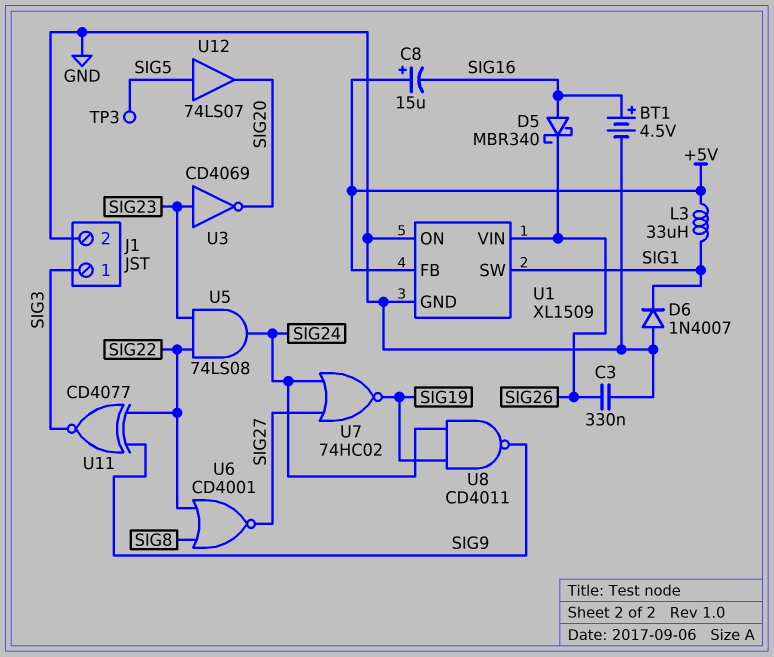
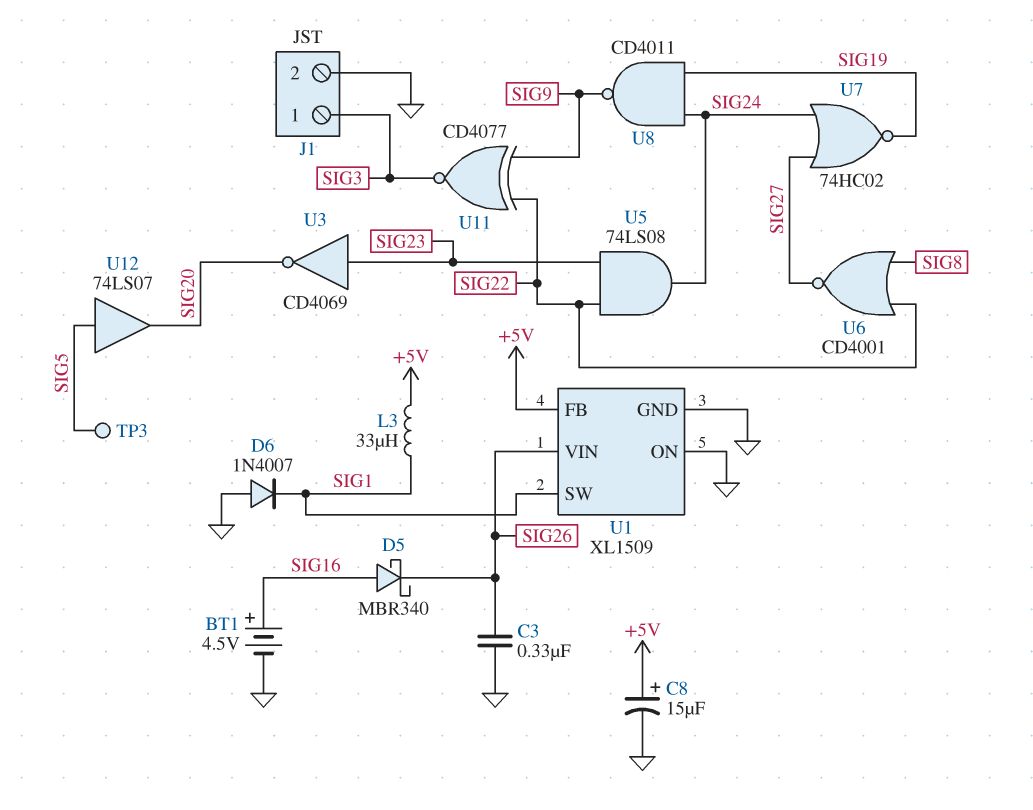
C8: 15uF (plus +5V, minus SIG16) -> 15uF (plus +5V, minus GND)

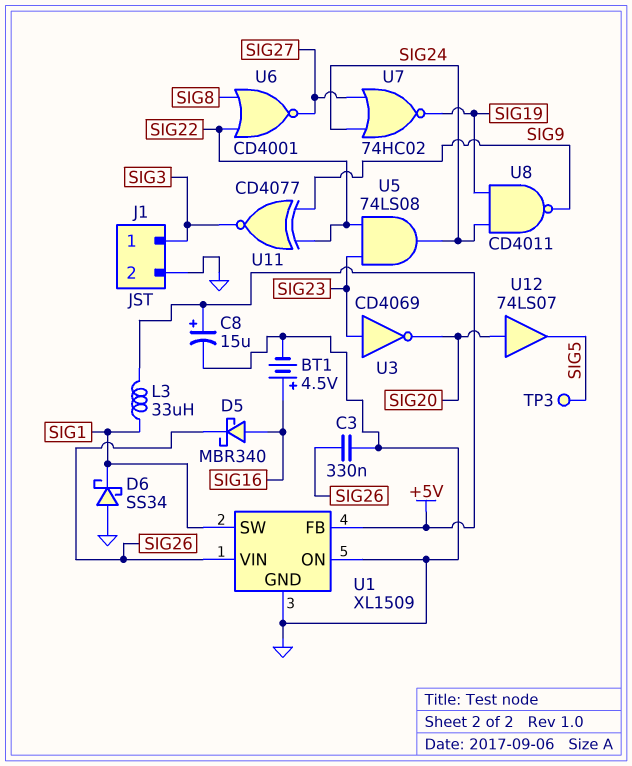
D6: diode 1N4007 (A GND, K SIG1) -> schottky SS34 (A GND, K SIG1)
U12: buffer 74LS07 (in SIG5, out SIG20) -> buffer 74LS07 (in SIG20, out SIG5)

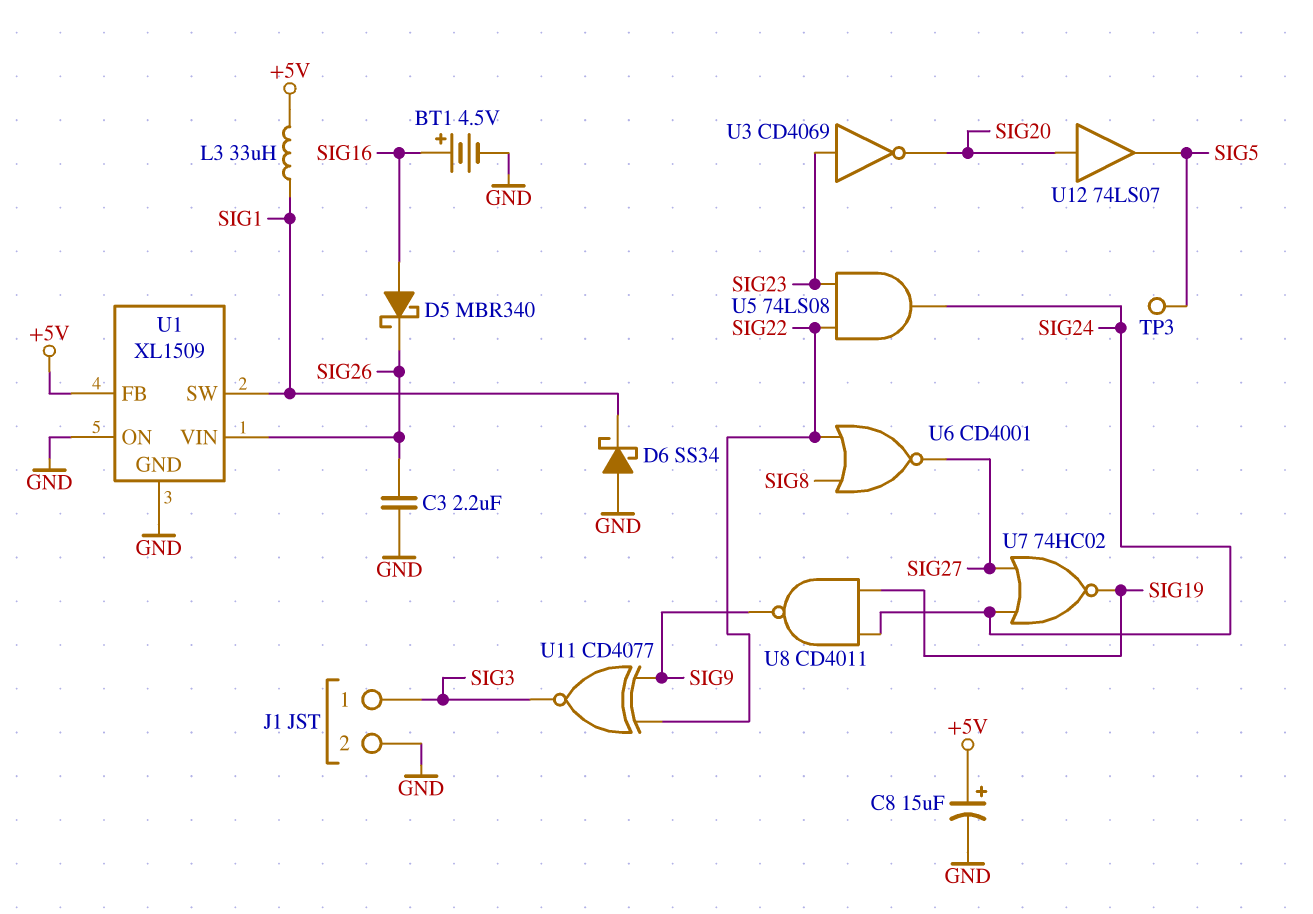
C3: 330nF (GND, SIG26) -> 2.2uF (GND, SIG26)

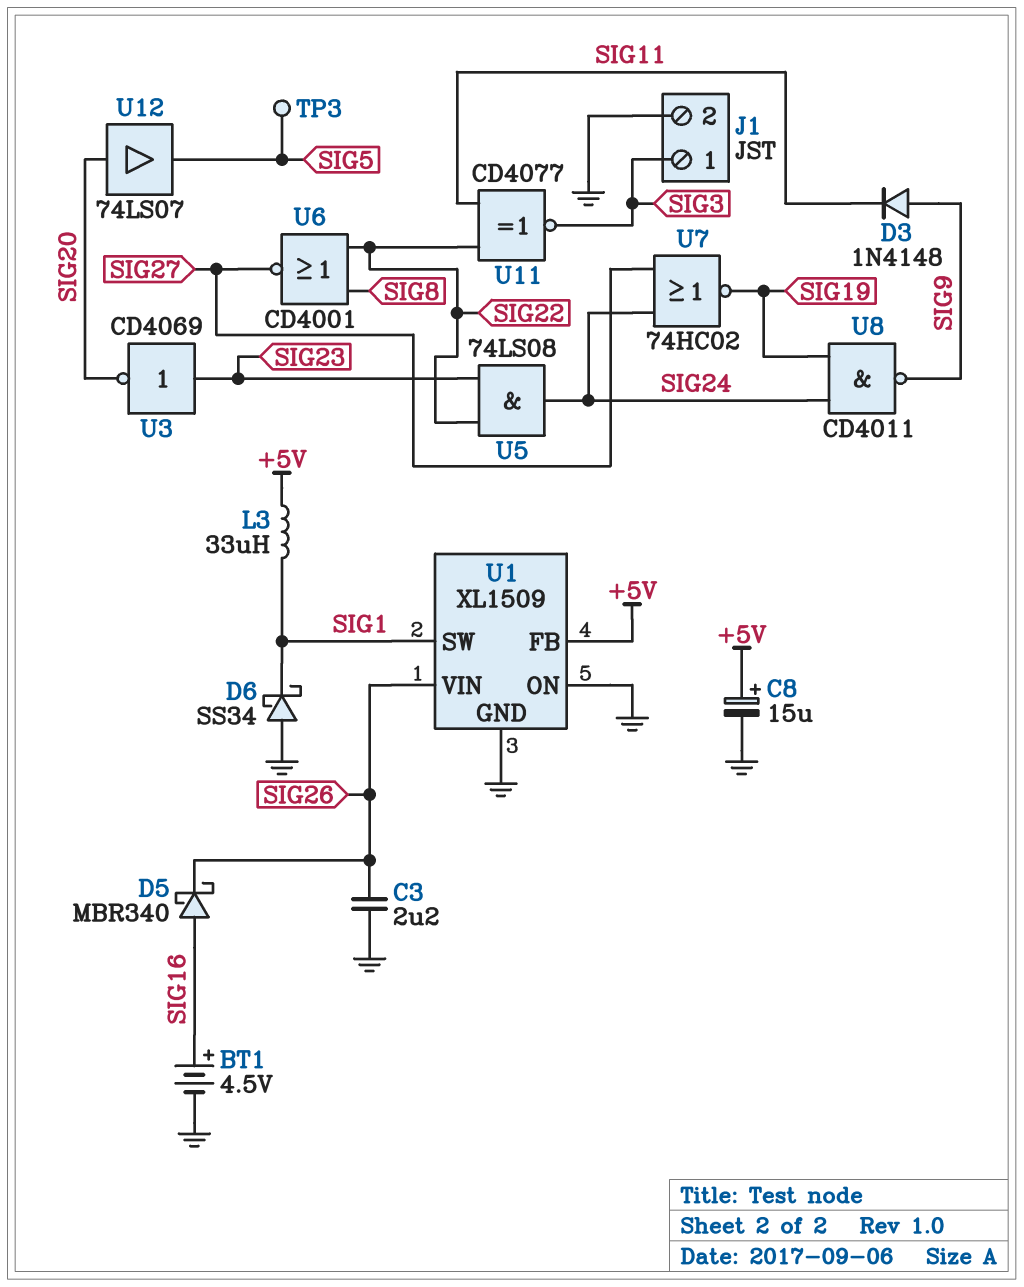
D3: none -> diode 1N4148 (A SIG9, K SIG11)
U11: XNOR CD4077 (in SIG9, in SIG22, out SIG3) -> XNOR CD4077 (in SIG11, in SIG22, out SIG3)

